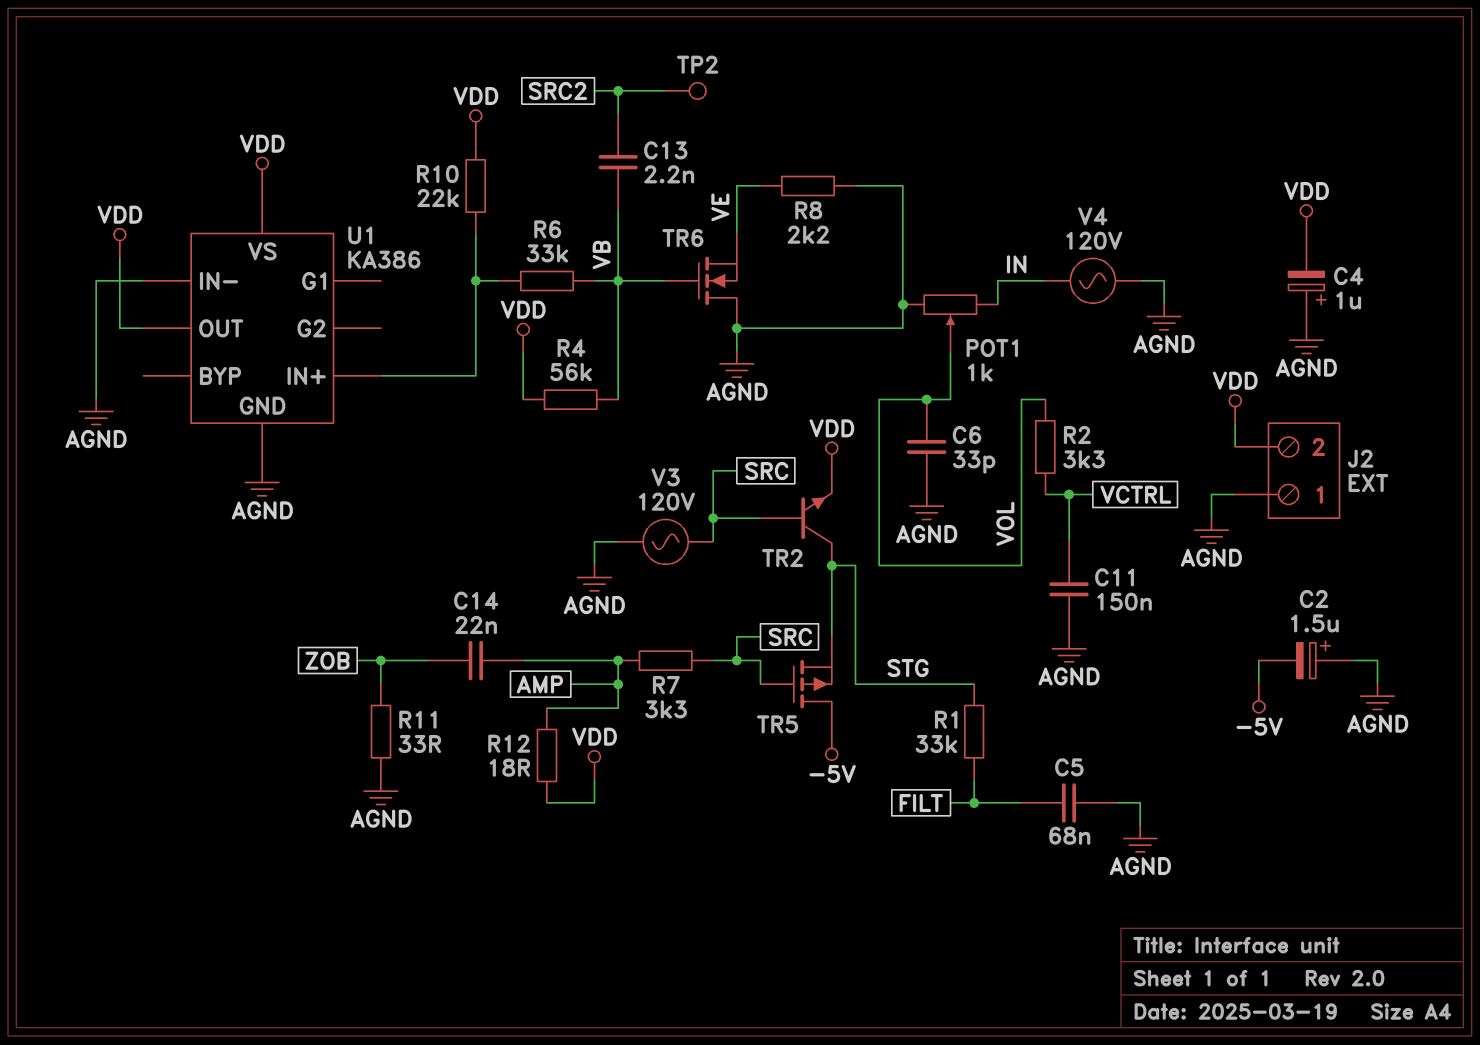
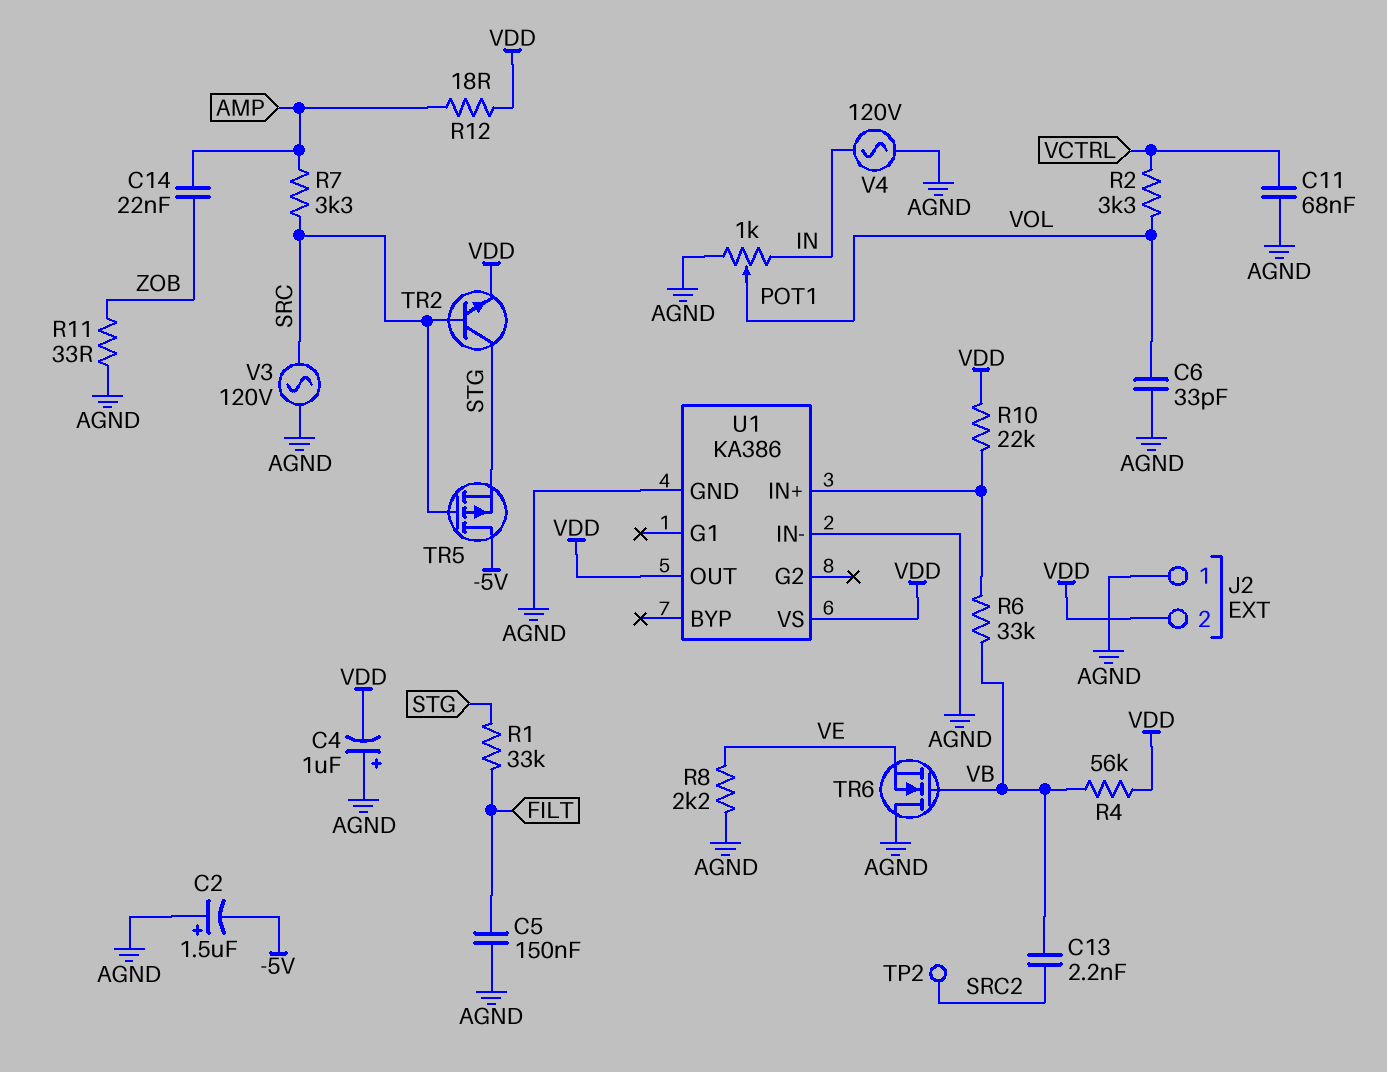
C5: 68nF (AGND, FILT) -> 150nF (AGND, FILT)
C11: 150nF (AGND, VCTRL) -> 68nF (AGND, VCTRL)

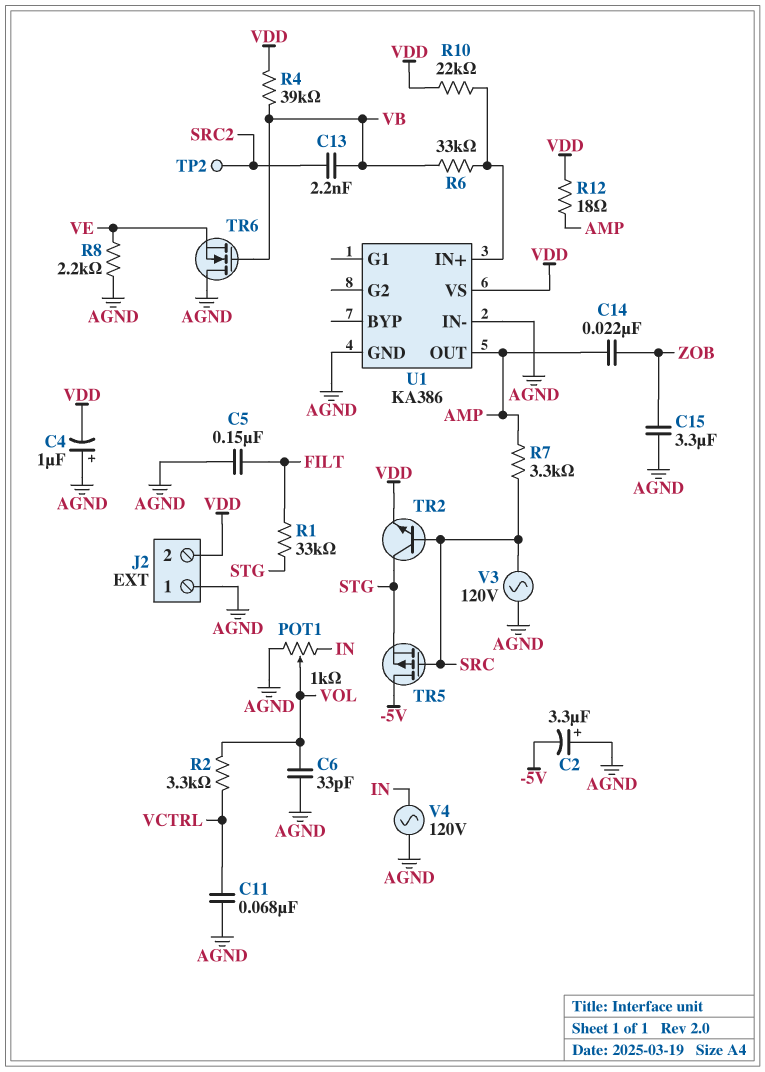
C2: 1.5uF (plus AGND, minus -5V) -> 3.3uF (plus AGND, minus -5V)
C15: none -> 3.3uF (AGND, ZOB)
R4: 56k (VB, VDD) -> 39k (VB, VDD)
R11: 33 (AGND, ZOB) -> none
U1 pin OUT: VDD -> AMP

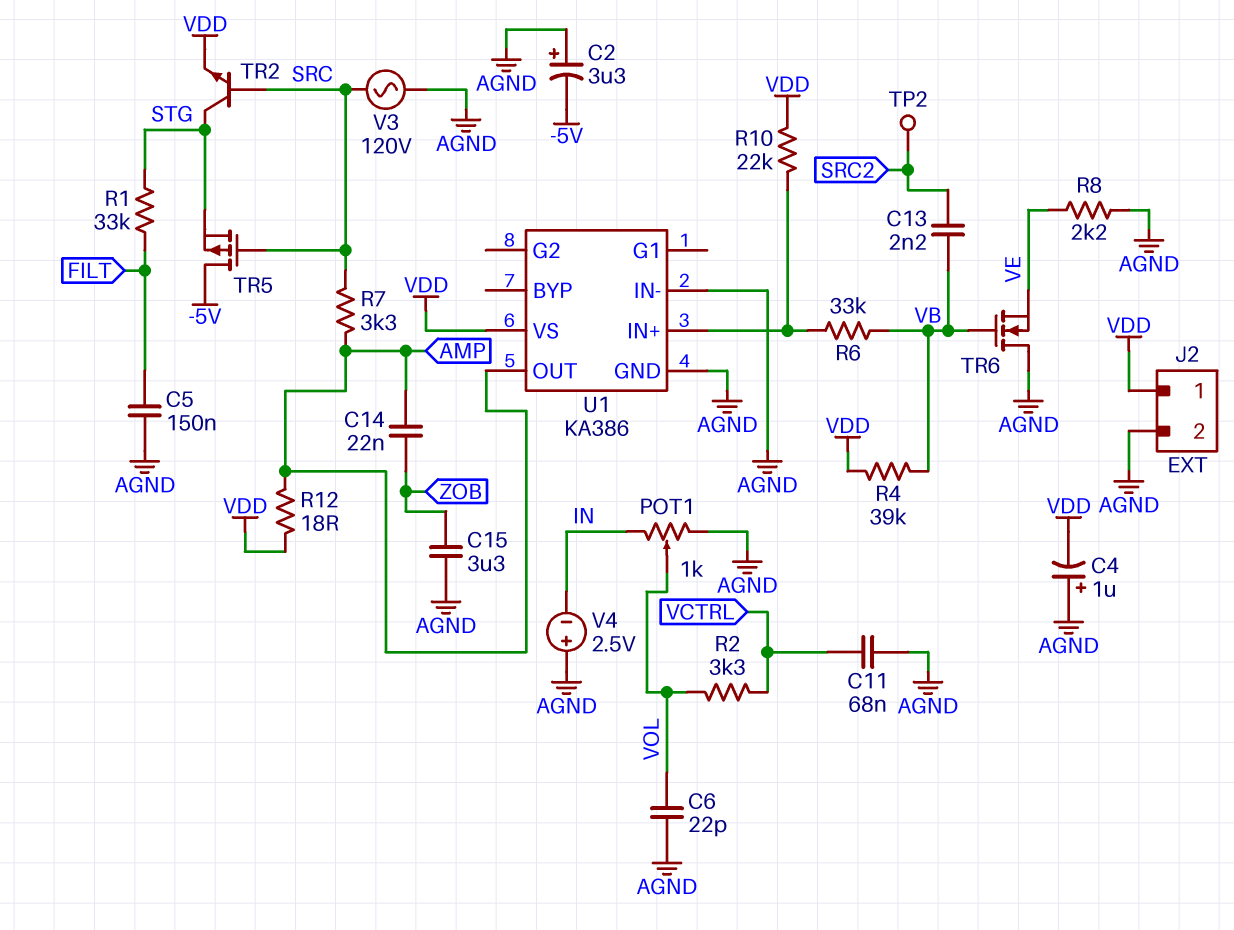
C6: 33pF (AGND, VOL) -> 22pF (AGND, VOL)
J2 pin 1: AGND -> VDD
J2 pin 2: VDD -> AGND
V4: AC 120V (AGND, IN) -> 2.5V (plus AGND, minus IN)

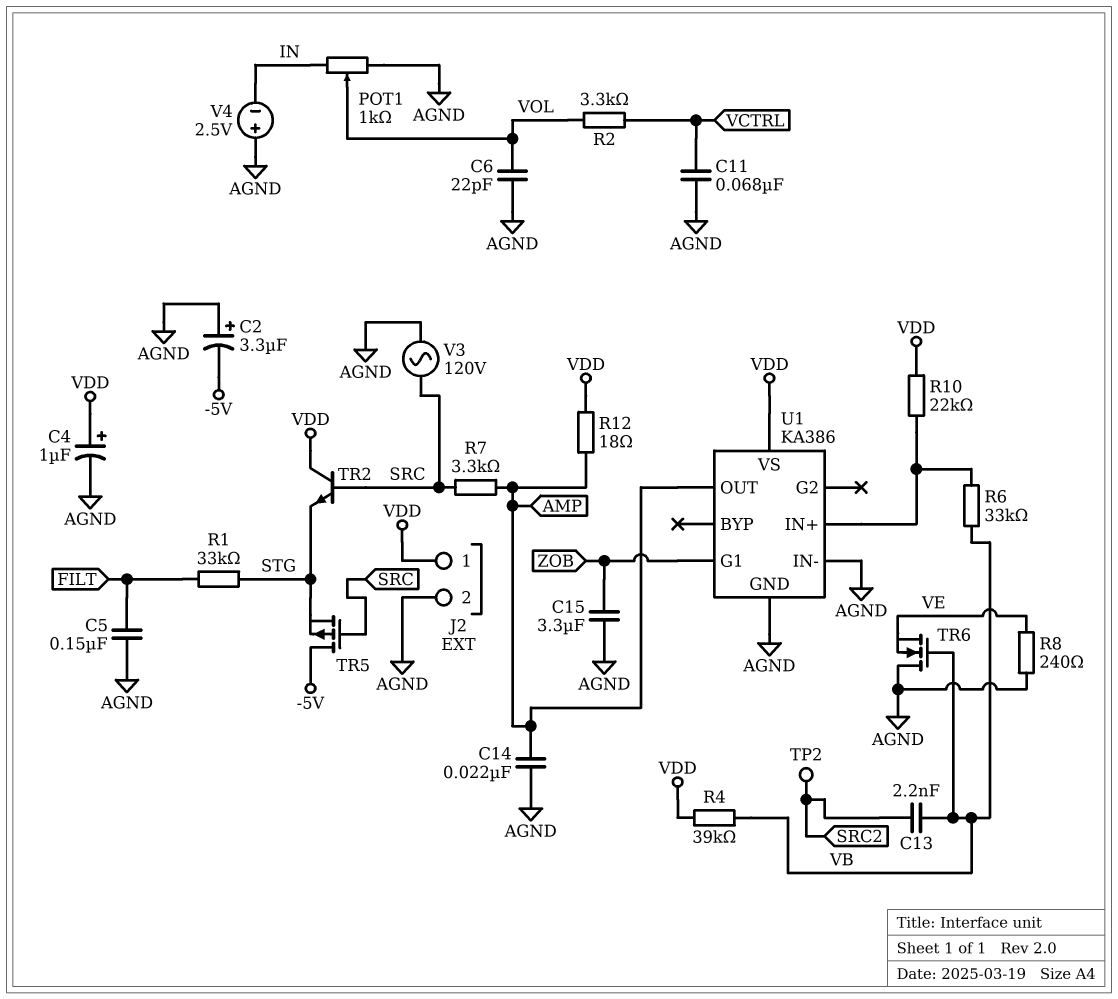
C4: 1uF (plus AGND, minus VDD) -> 1uF (plus VDD, minus AGND)
C14: 22nF (AMP, ZOB) -> 22nF (AGND, AMP)
R8: 2.2k (AGND, VE) -> 240 (AGND, VE)
TR2: NPN (B SRC, C STG, E VDD) -> NPN (B SRC, C VDD, E STG)
U1 pin G1: none -> ZOB

